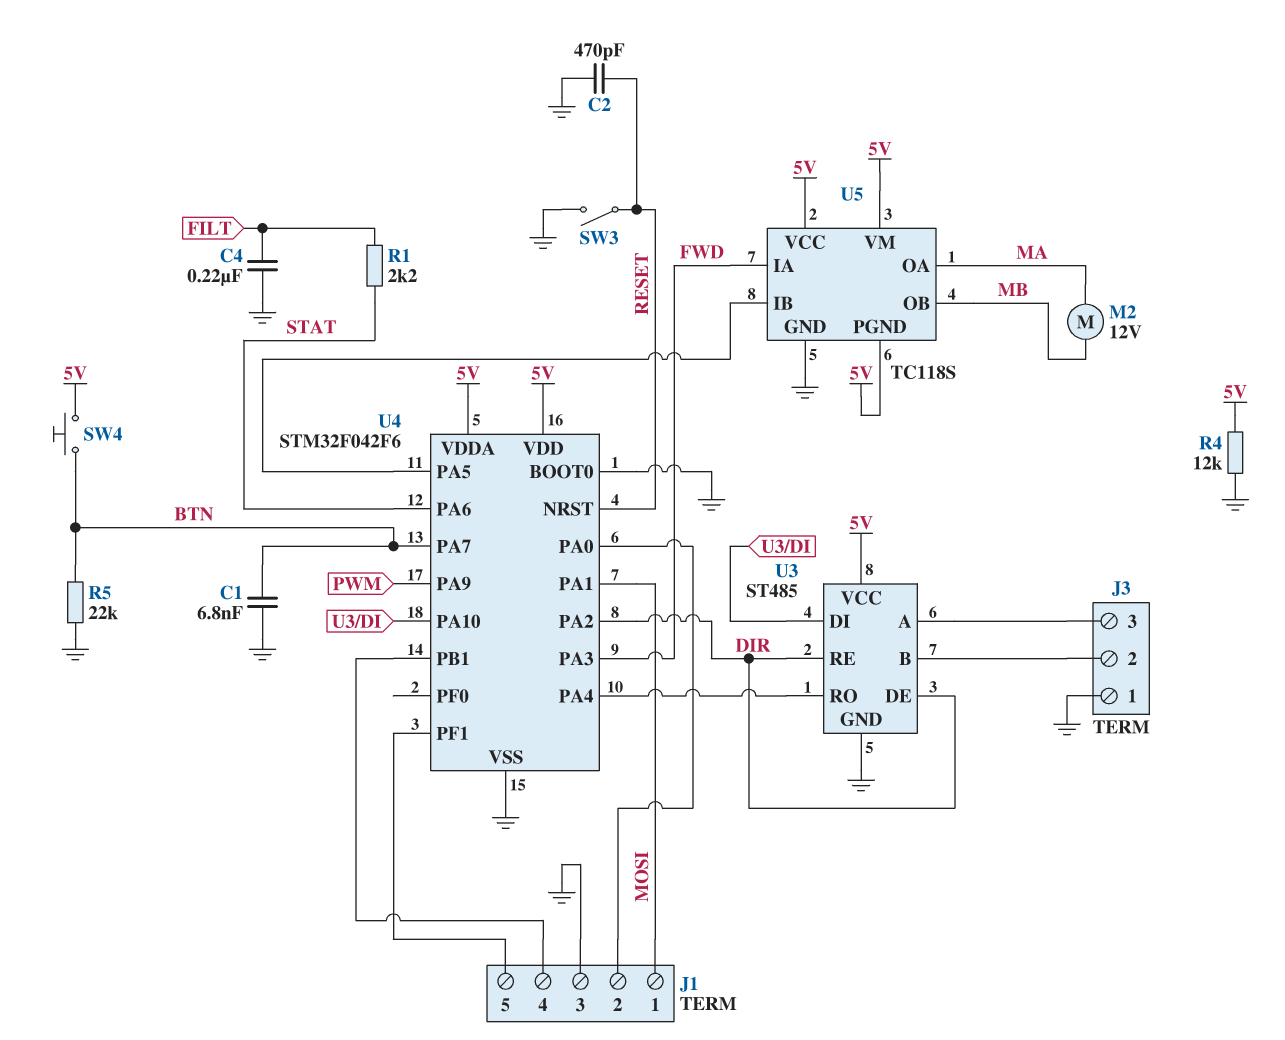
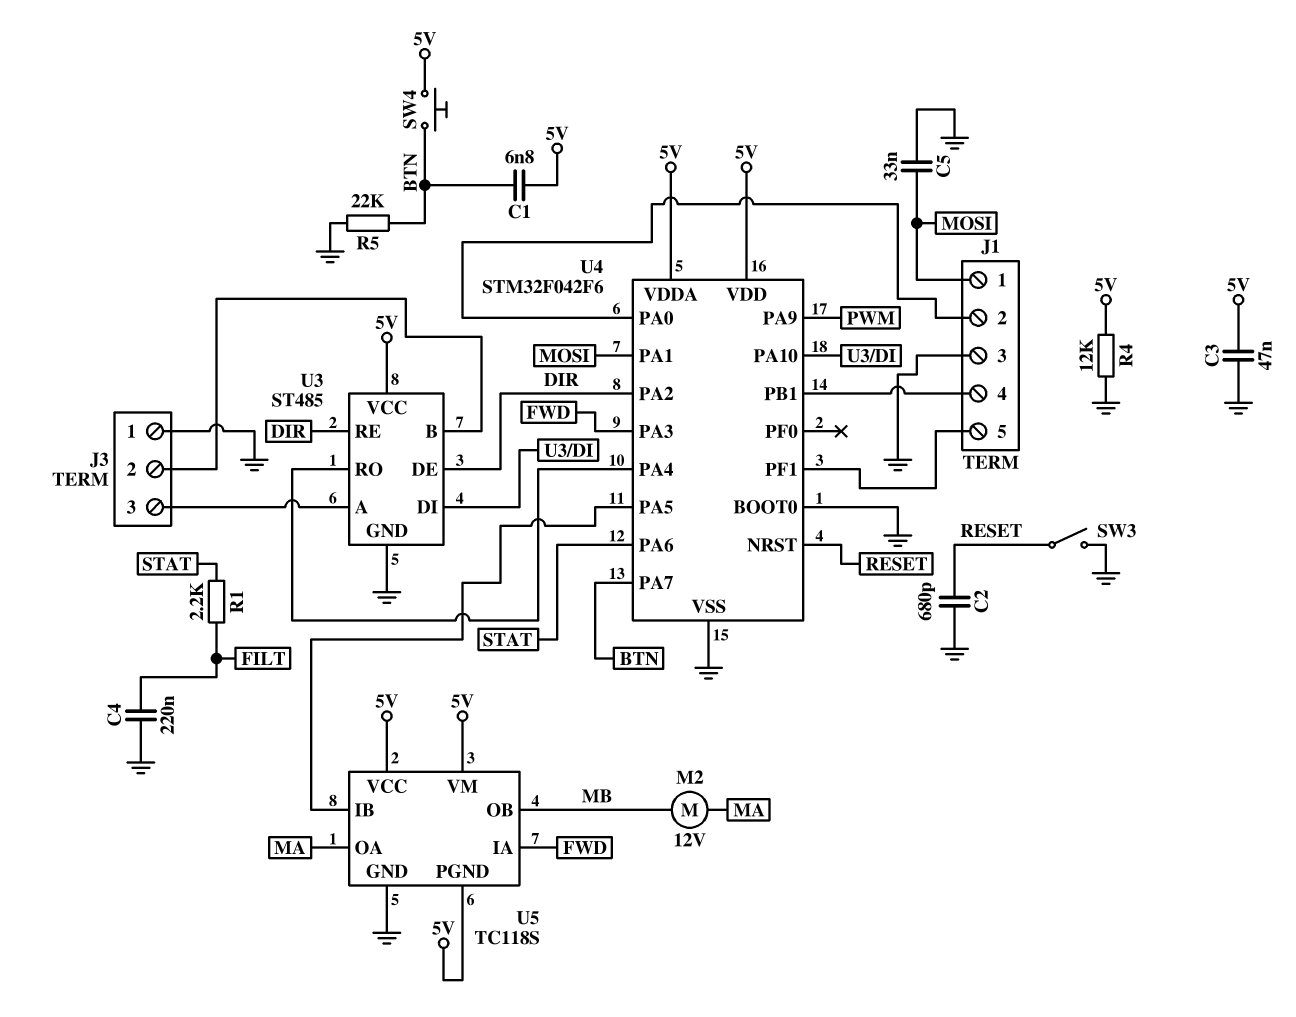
C1: 6.8nF (BTN, GND) -> 6.8nF (5V, BTN)
C2: 470pF (GND, RESET) -> 680pF (GND, RESET)
C3: none -> 47nF (5V, GND)
C5: none -> 33nF (GND, MOSI)

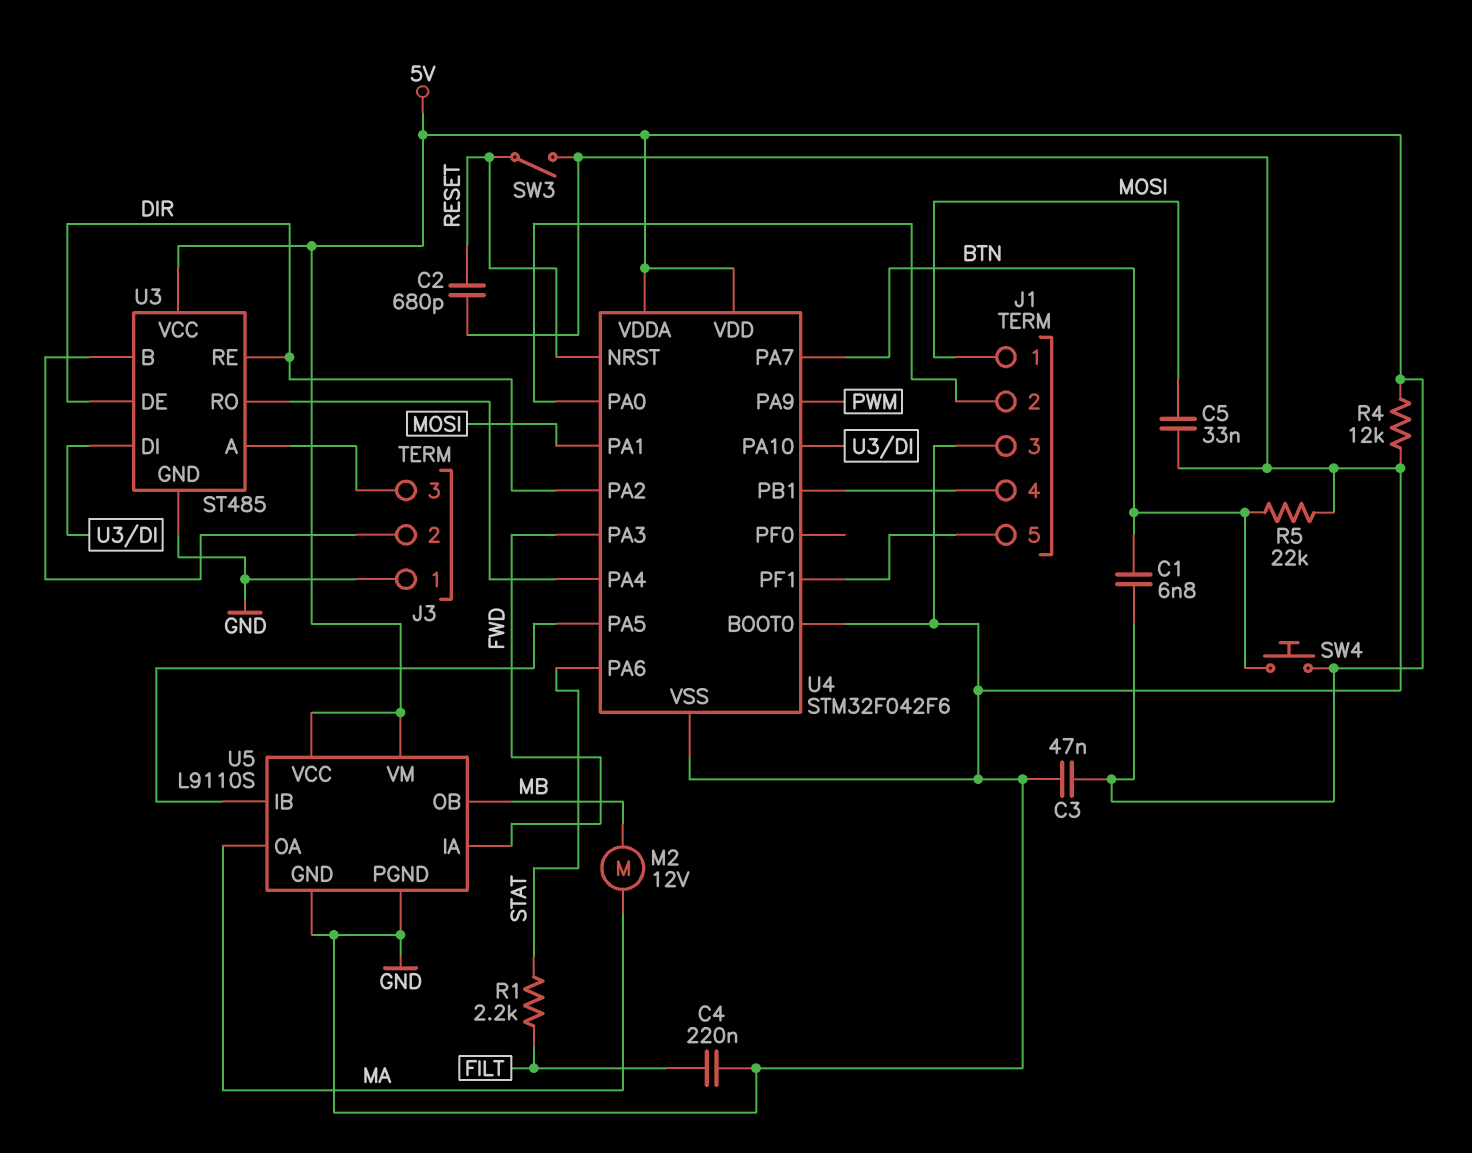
U5: TC118S -> L9110S
U5 pin PGND: 5V -> GND

